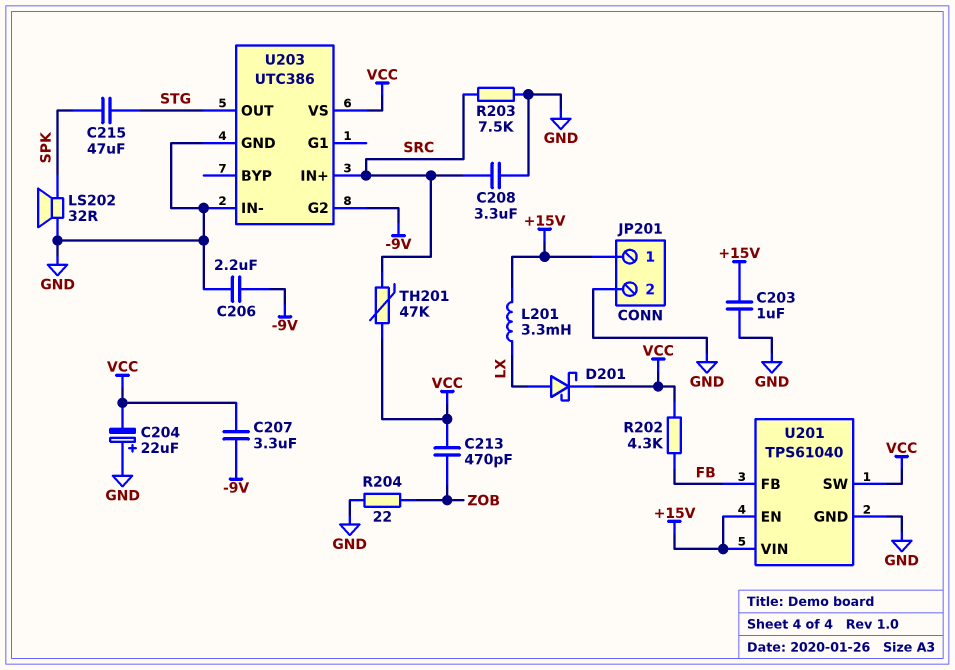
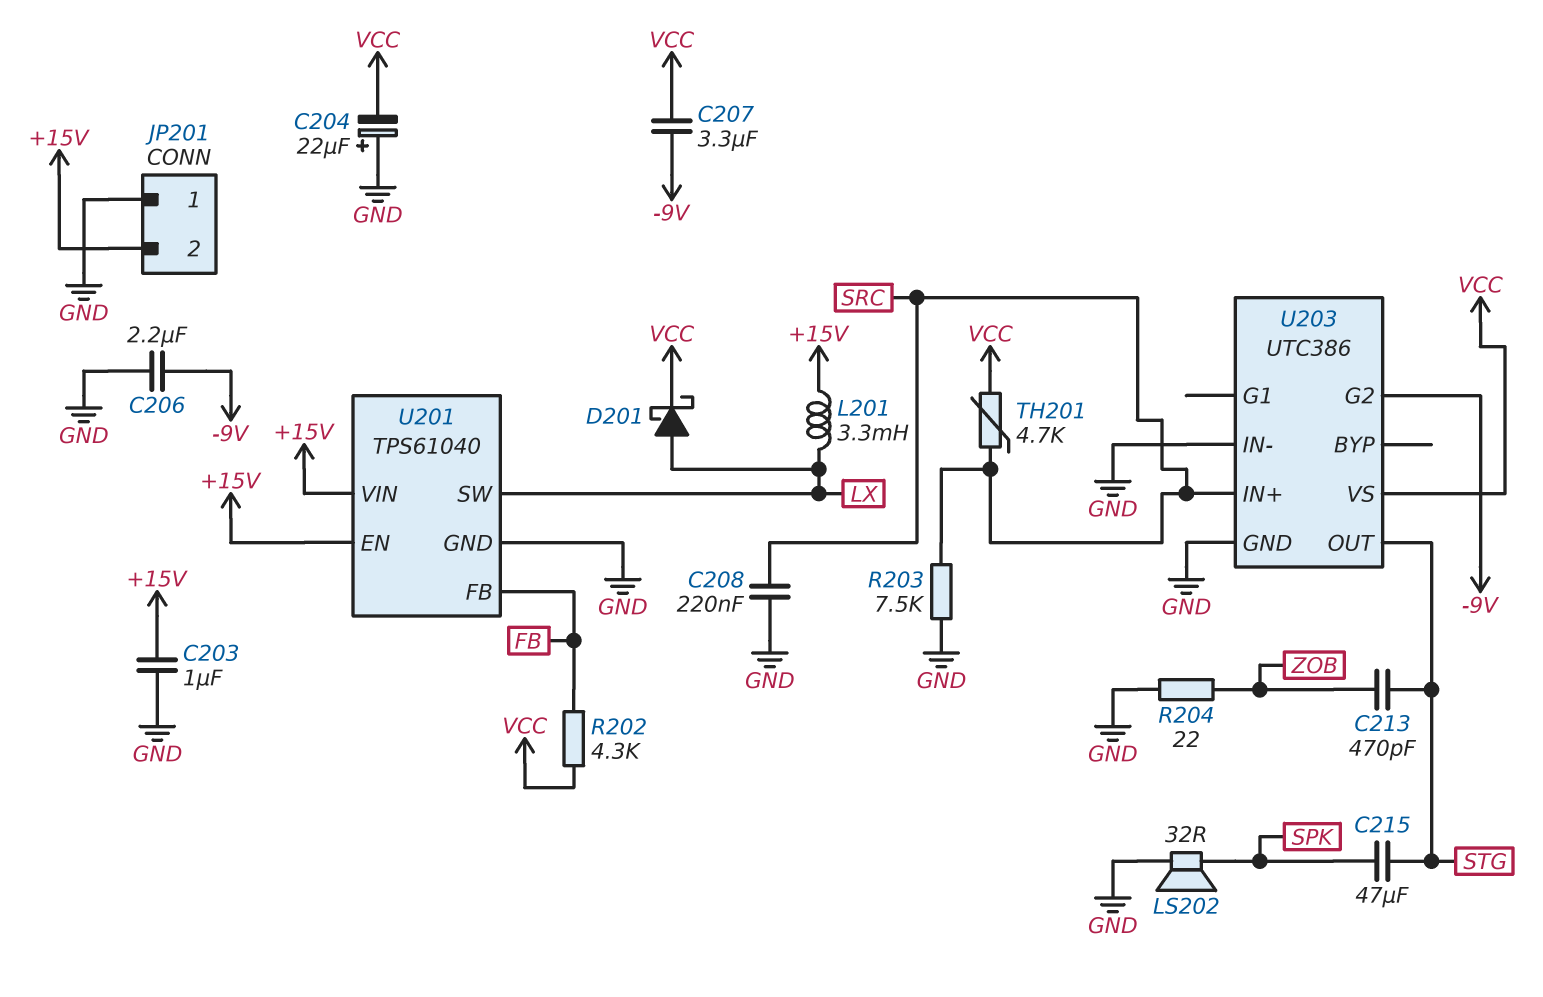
C208: 3.3uF (GND, SRC) -> 220nF (GND, SRC)
C213: 470pF (VCC, ZOB) -> 470pF (STG, ZOB)
JP201 pin 1: +15V -> GND
JP201 pin 2: GND -> +15V
TH201: 47k (SRC, VCC) -> 4.7k (SRC, VCC)
U201 pin SW: VCC -> LX

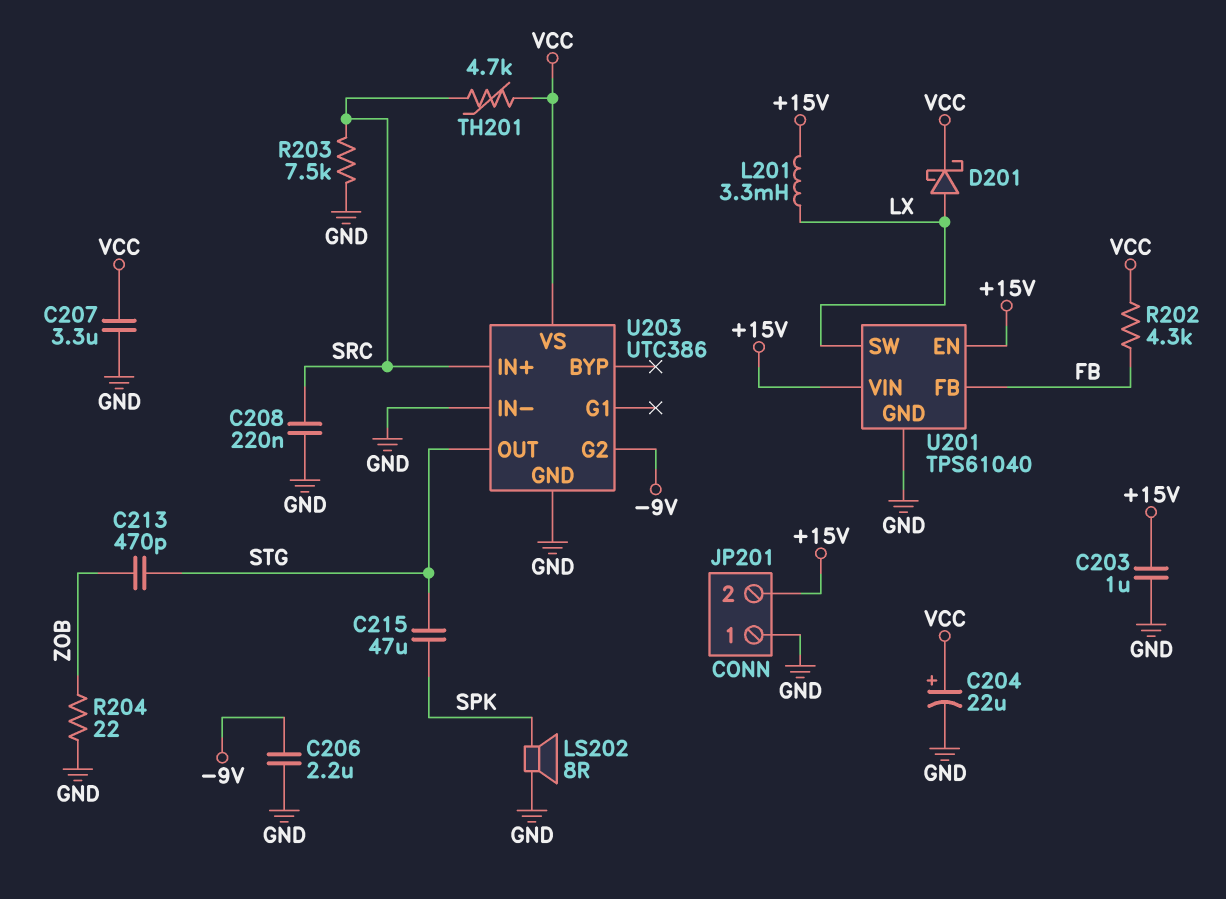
C204: 22uF (plus GND, minus VCC) -> 22uF (plus VCC, minus GND)
C207: 3.3uF (-9V, VCC) -> 3.3uF (GND, VCC)
LS202: speaker 32R (GND, SPK) -> speaker 8R (GND, SPK)

